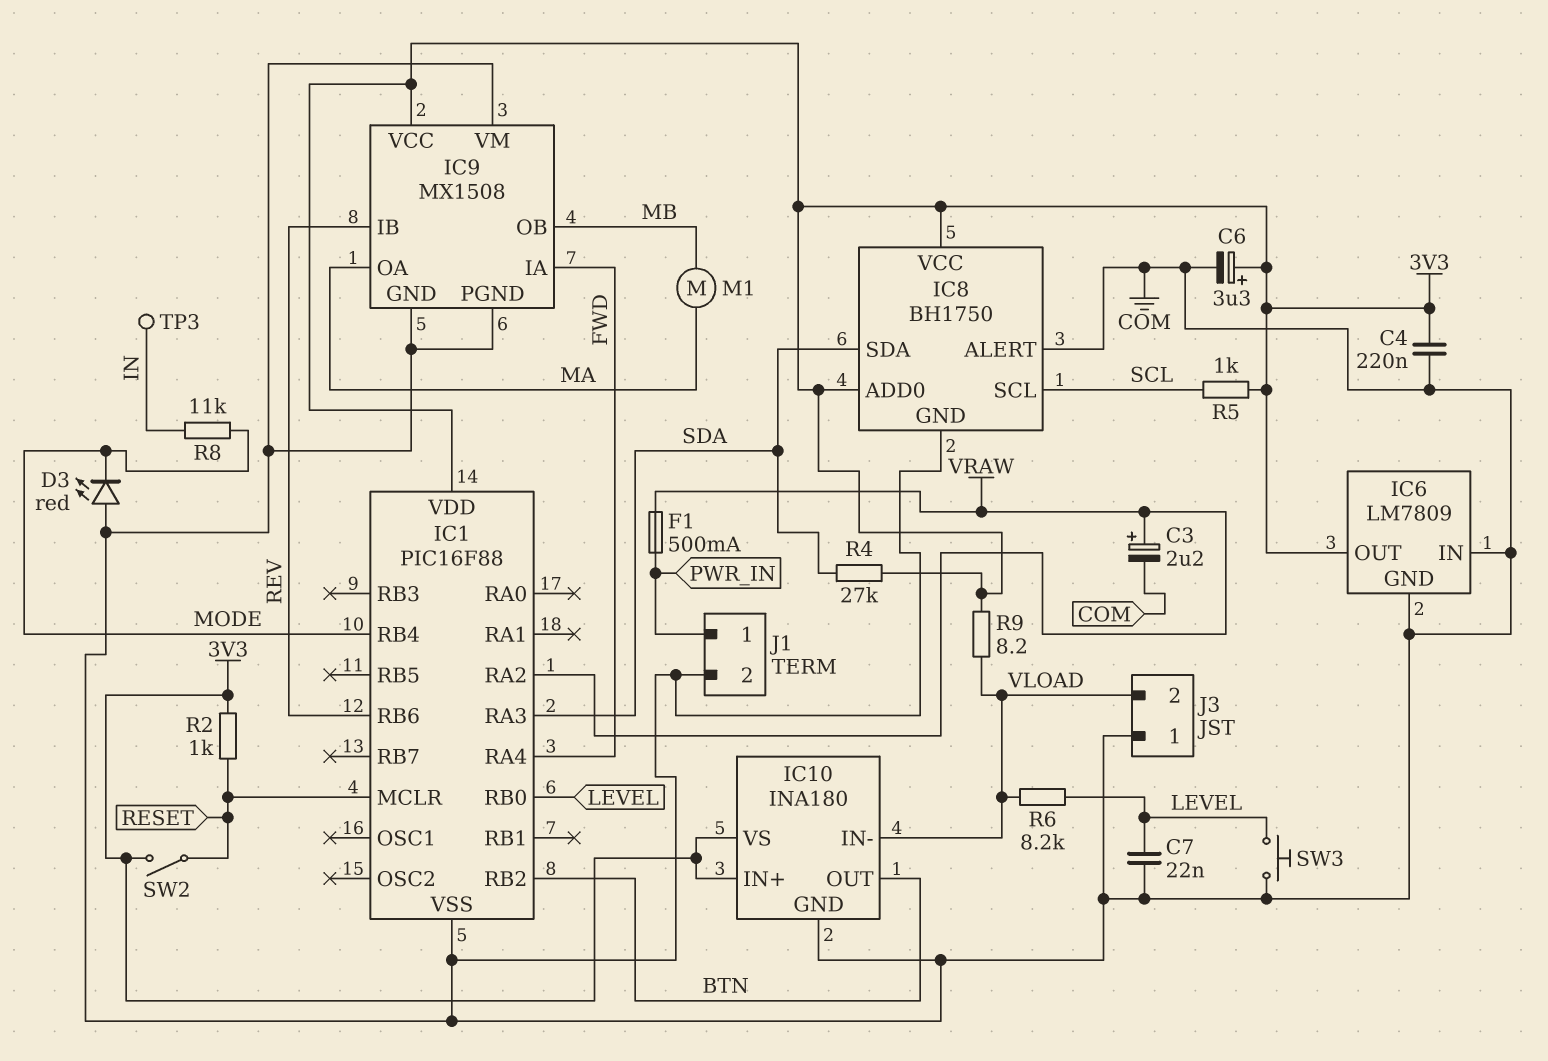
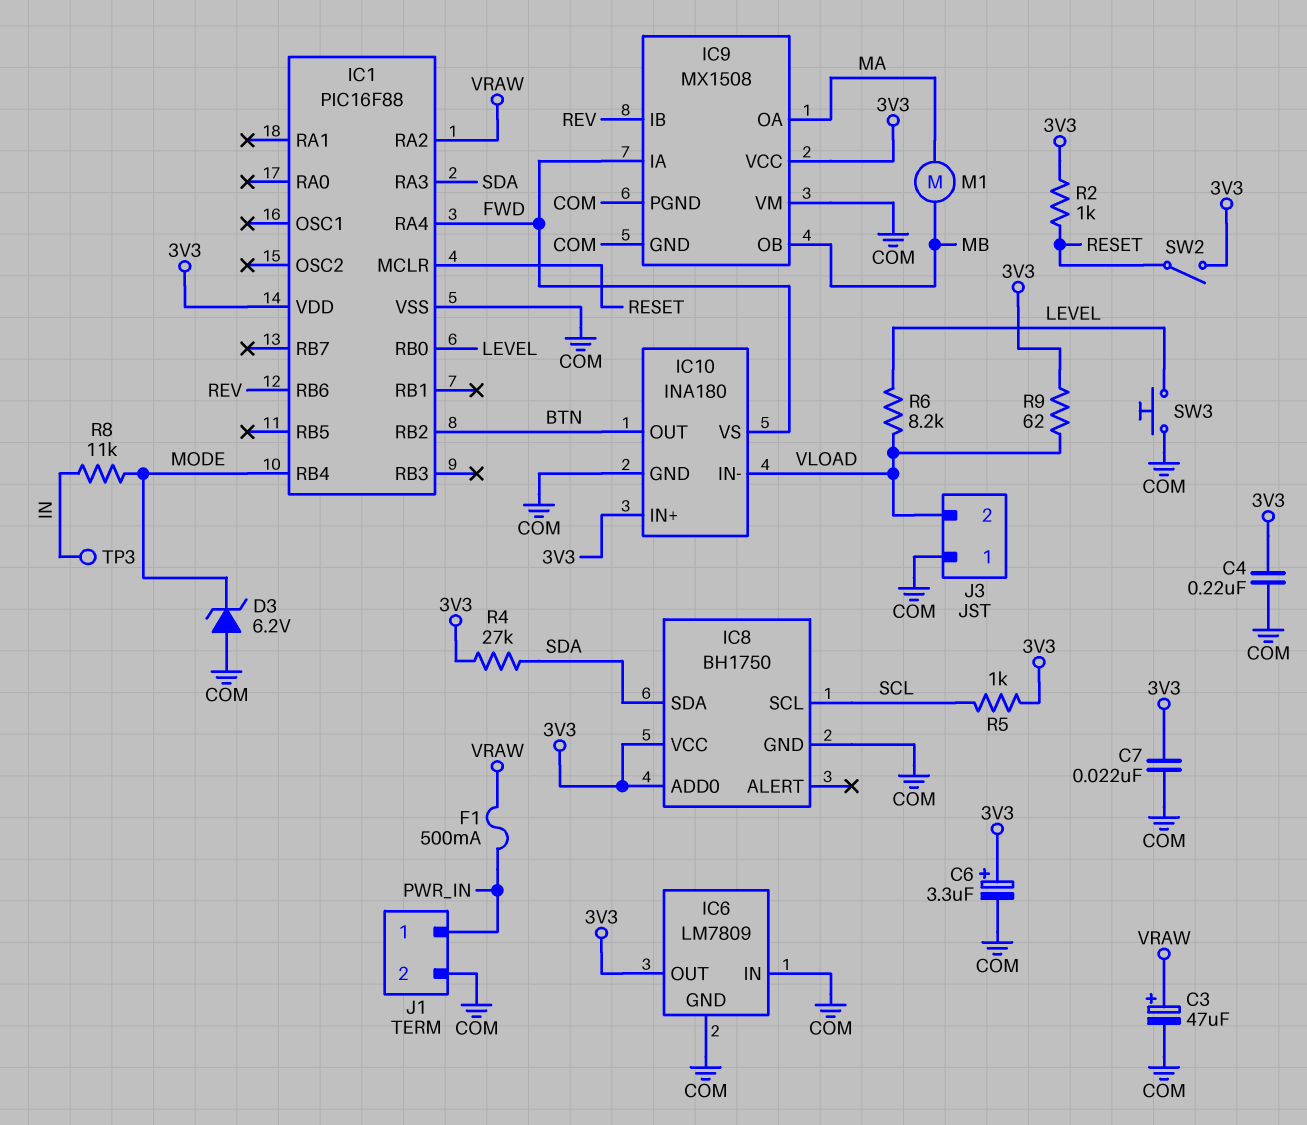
C3: 2.2uF (plus VRAW, minus COM) -> 47uF (plus VRAW, minus COM)
C7: 22nF (COM, LEVEL) -> 22nF (3V3, COM)
D3: LED red (A COM, K MODE) -> zener 6.2V (A COM, K MODE)
IC8 pin ALERT: COM -> none
IC10 pin VS: 3V3 -> FWD
R9: 8.2 (3V3, VLOAD) -> 62 (3V3, VLOAD)

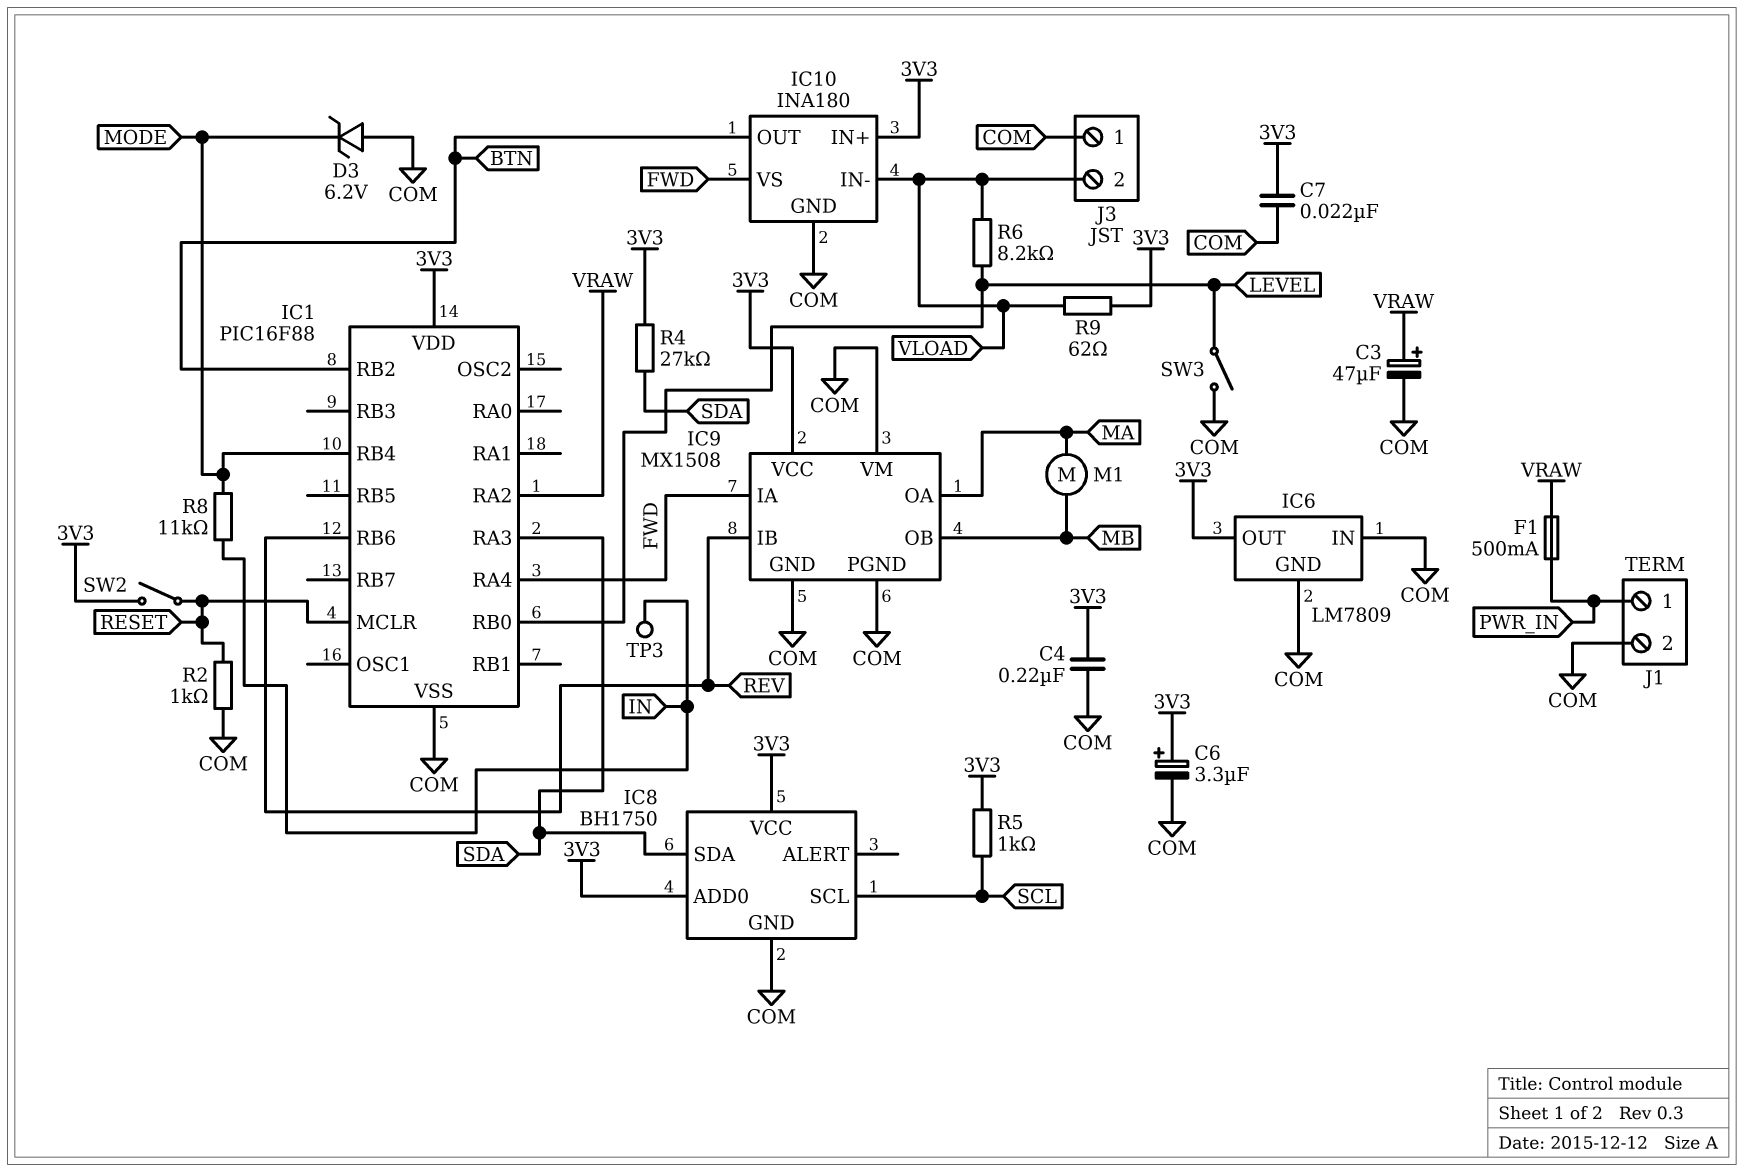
R2: 1k (3V3, RESET) -> 1k (COM, RESET)
SW3: button (COM, LEVEL) -> switch (COM, LEVEL)

